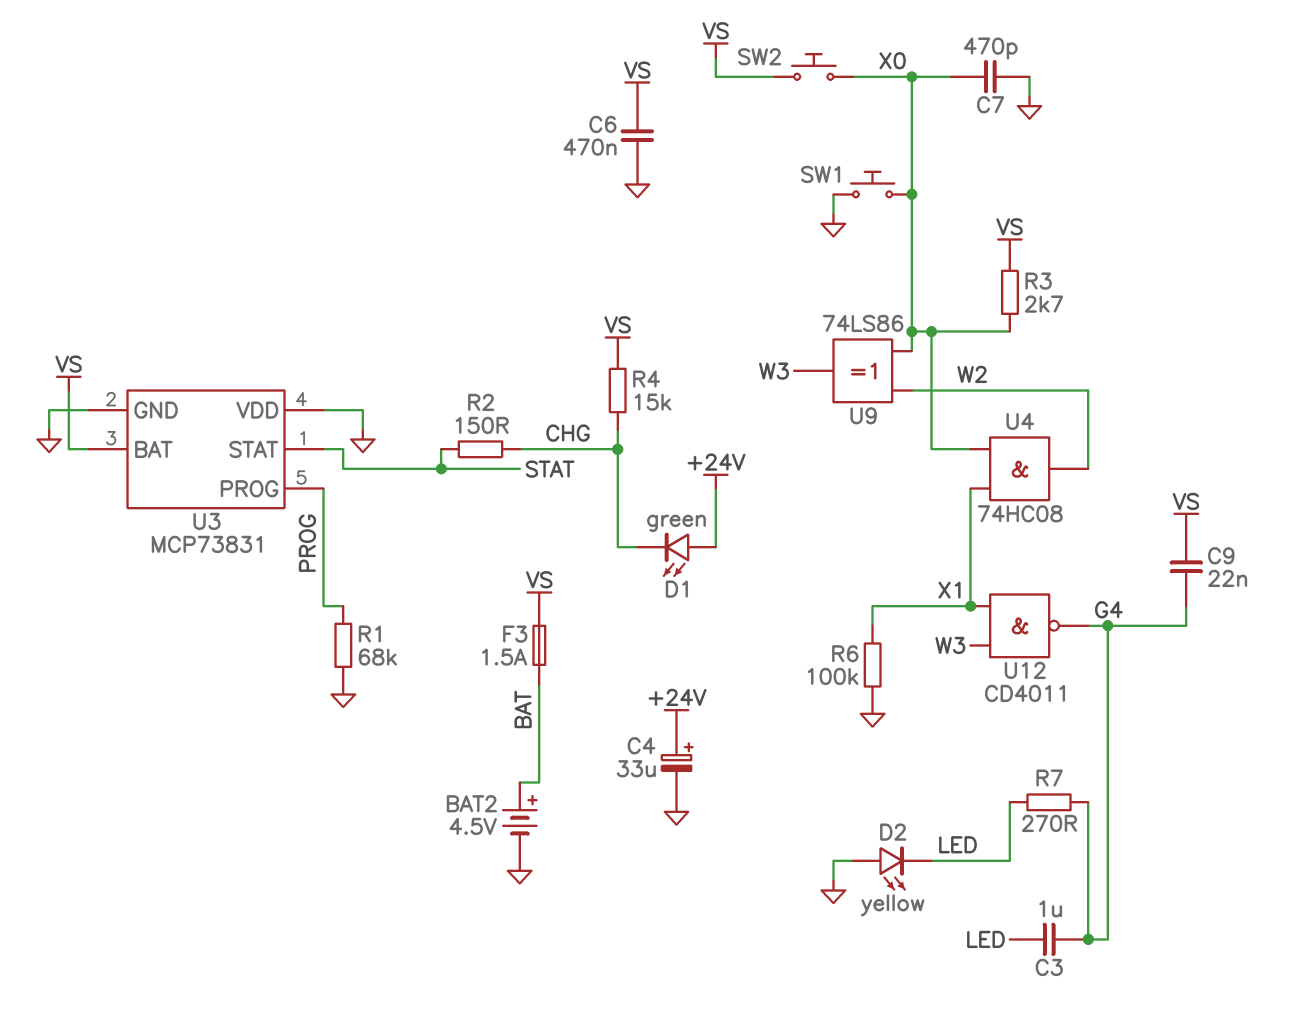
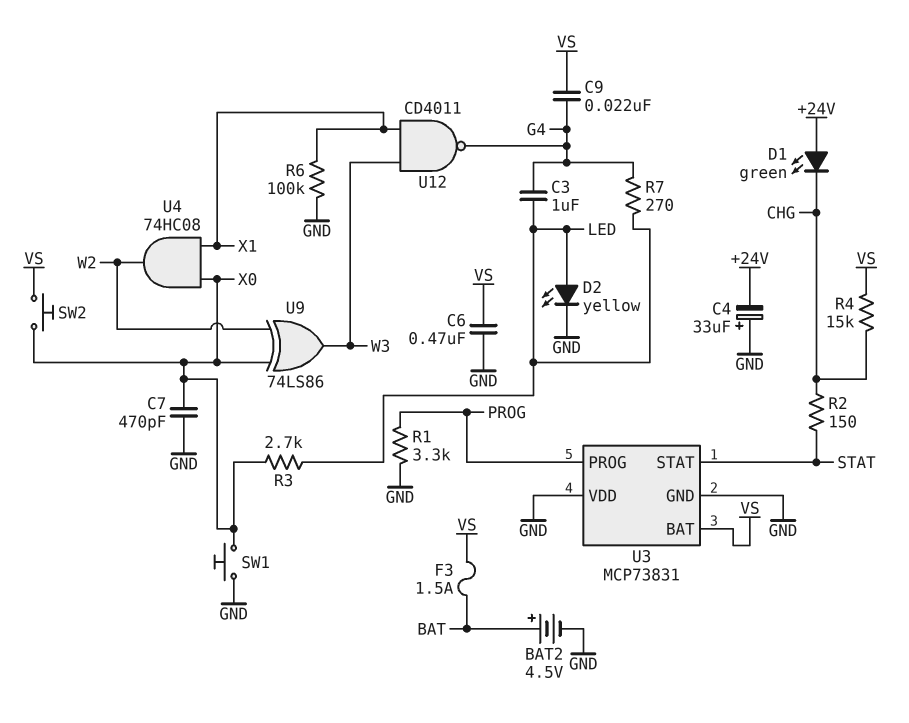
C4: 33uF (plus +24V, minus GND) -> 33uF (plus GND, minus +24V)
D2: LED yellow (A GND, K LED) -> LED yellow (A LED, K GND)
R1: 68k (GND, PROG) -> 3.3k (GND, PROG)
R3: 2.7k (VS, X0) -> 2.7k (LED, X0)

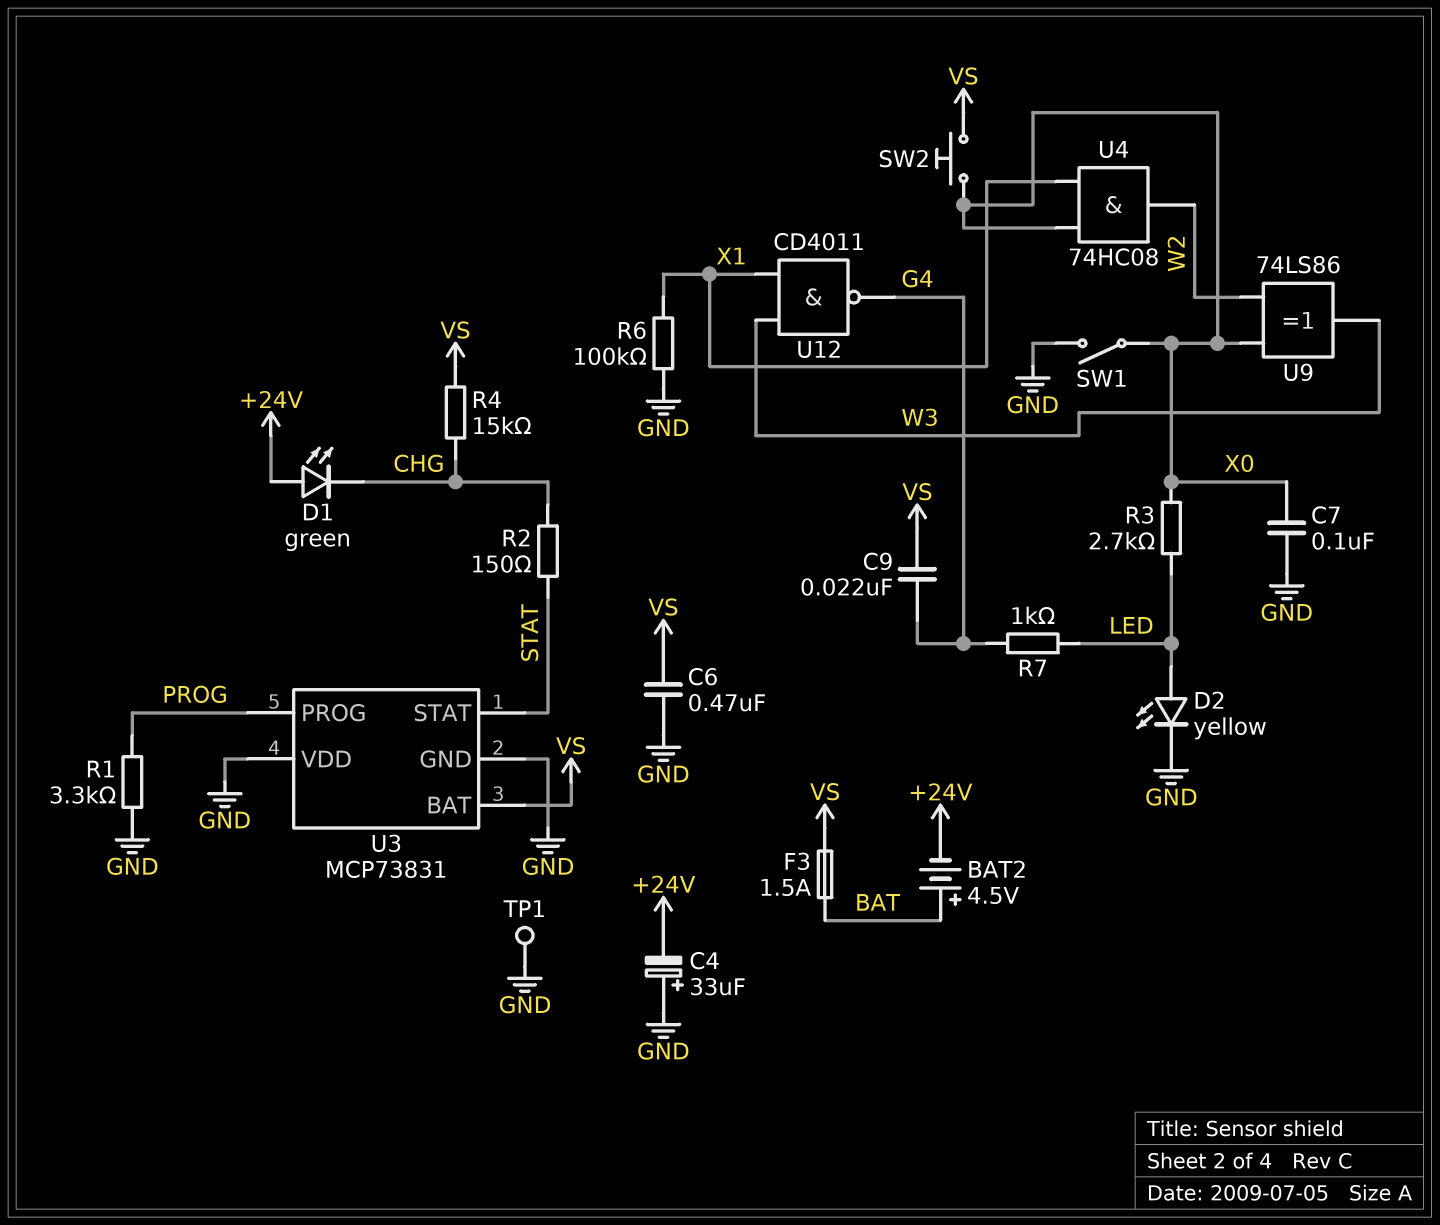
BAT2: 4.5V (plus BAT, minus GND) -> 4.5V (plus BAT, minus +24V)
C3: 1uF (G4, LED) -> none
C7: 470pF (GND, X0) -> 100nF (GND, X0)
R7: 270 (G4, LED) -> 1k (G4, LED)
SW1: button (GND, X0) -> switch (GND, X0)
TP1: none -> test point (GND)

